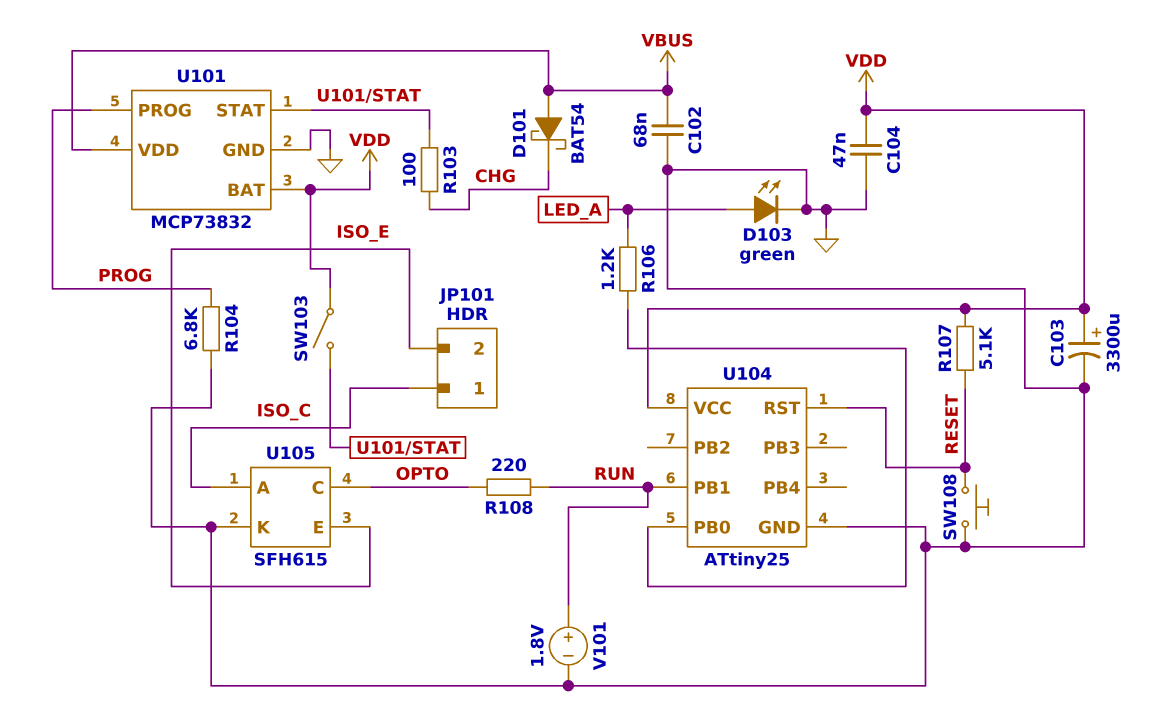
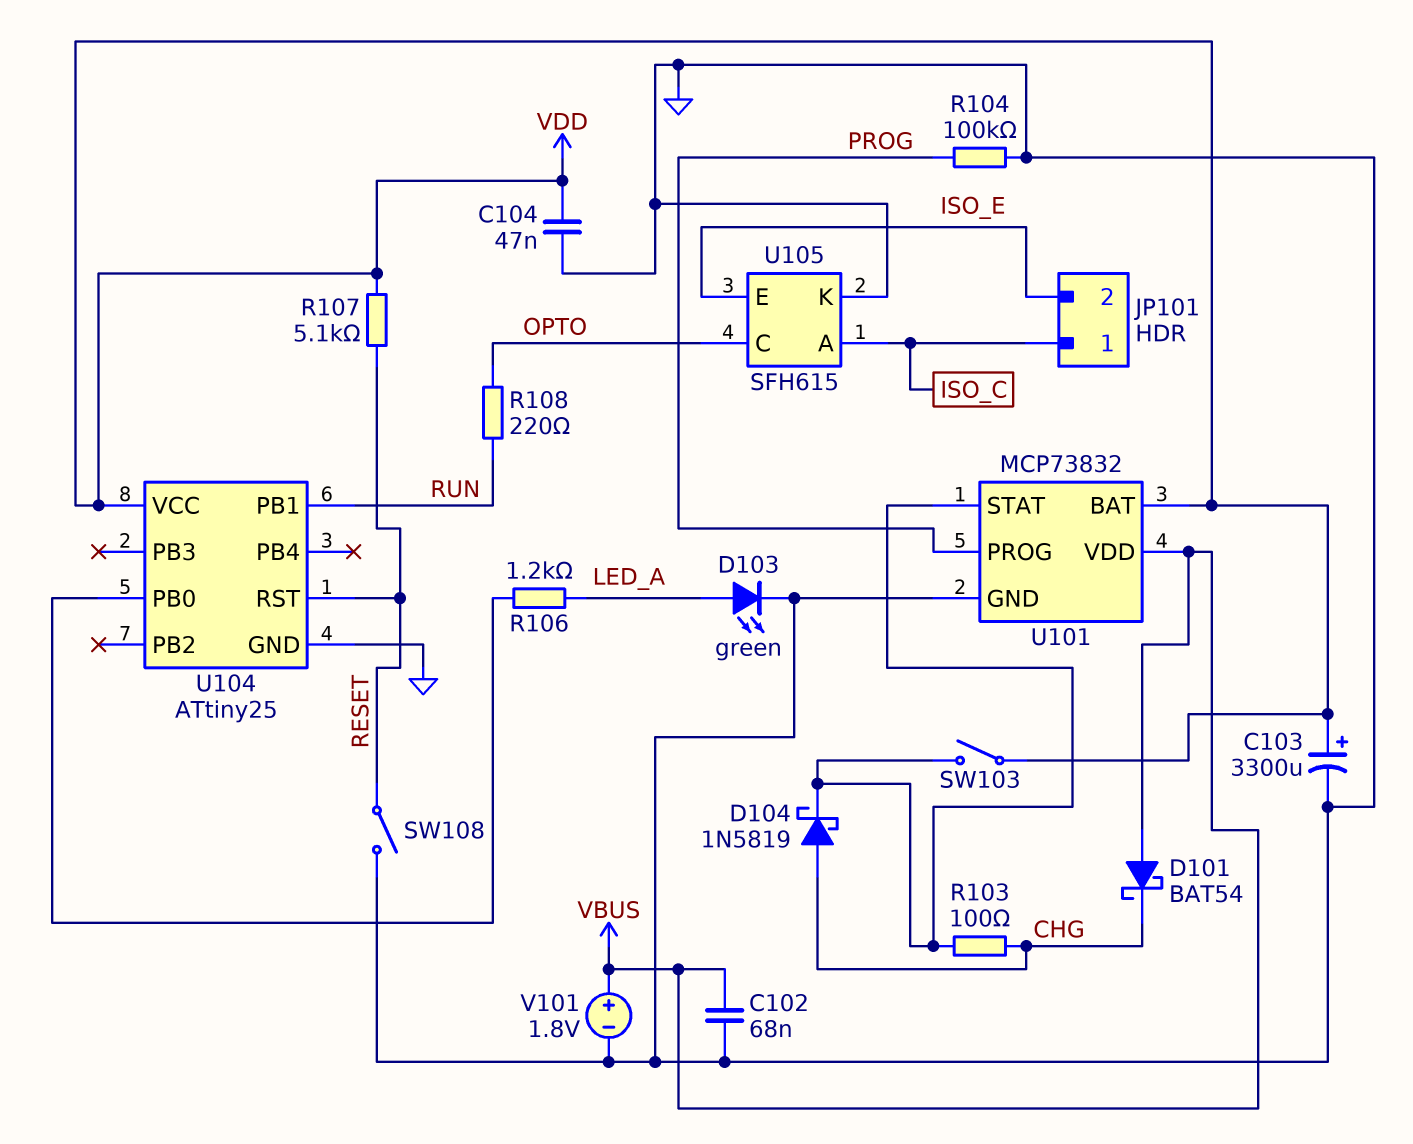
D104: none -> schottky 1N5819 (A CHG, K U101/STAT)
R104: 6.8k (GND, PROG) -> 100k (GND, PROG)
SW108: button (GND, RESET) -> switch (GND, RESET)
V101: 1.8V (plus RUN, minus GND) -> 1.8V (plus VBUS, minus GND)

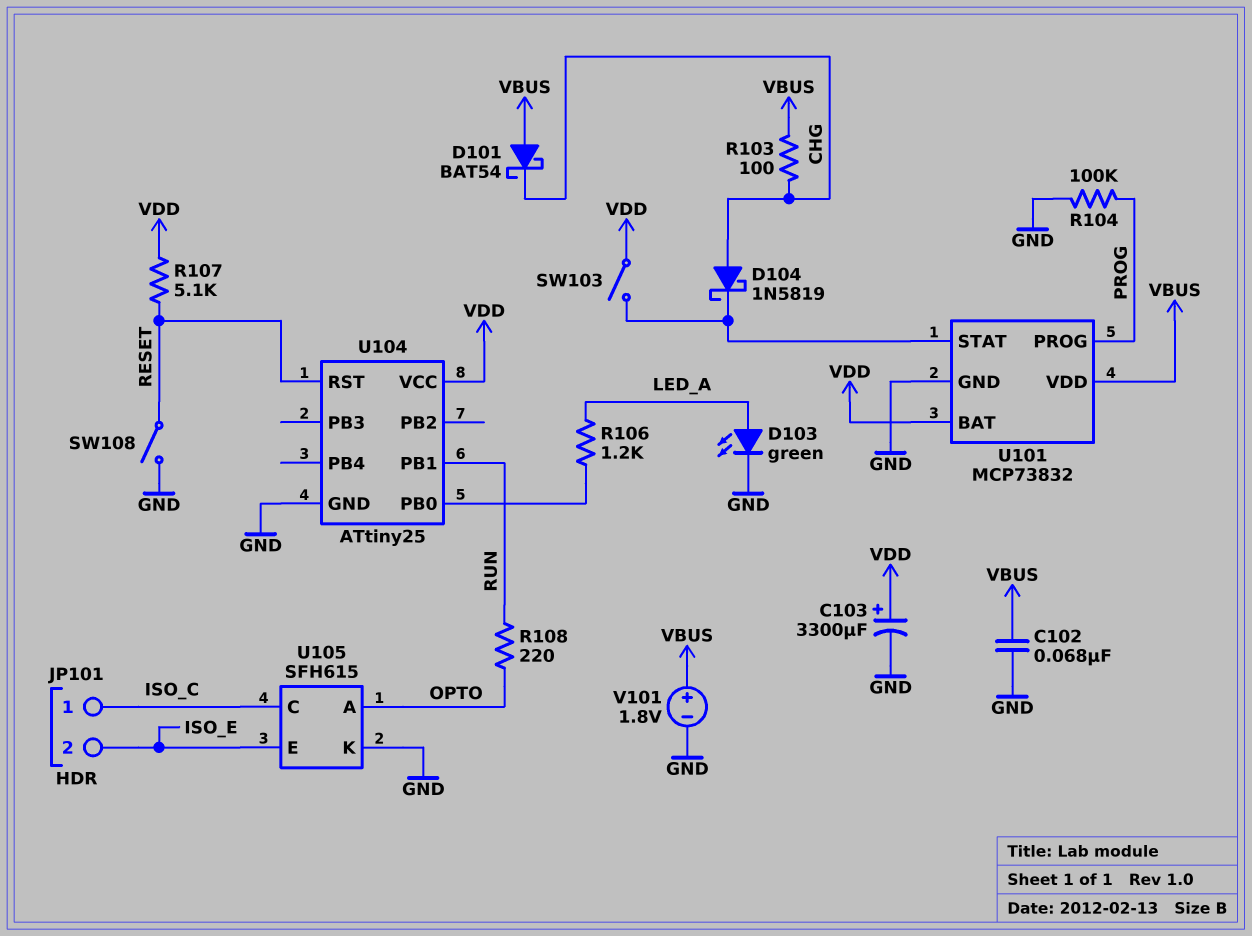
C104: 47nF (GND, VDD) -> none
R103: 100 (CHG, U101/STAT) -> 100 (CHG, VBUS)
U105 pin A: ISO_C -> OPTO
U105 pin C: OPTO -> ISO_C

